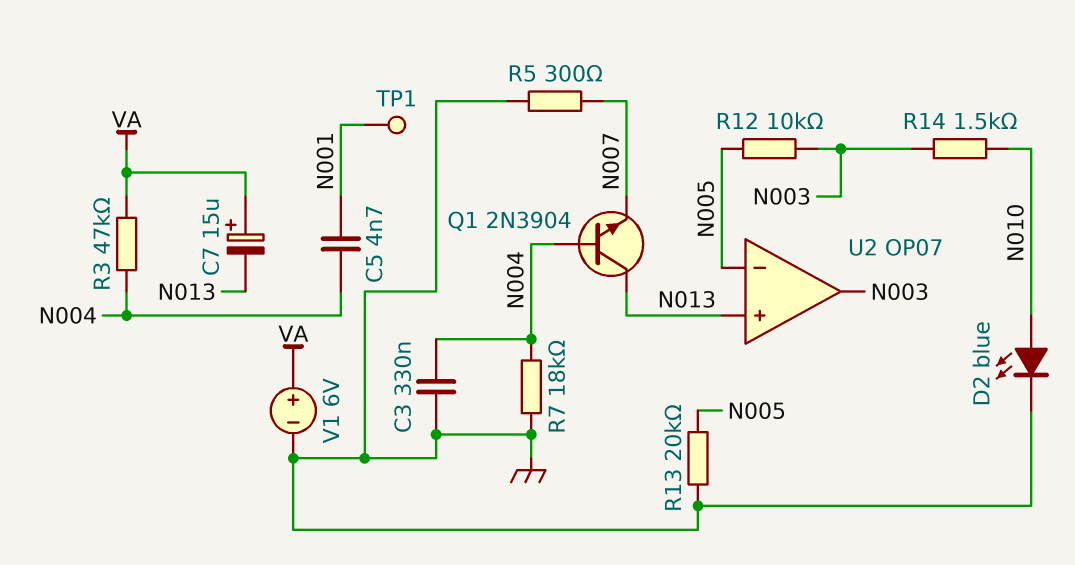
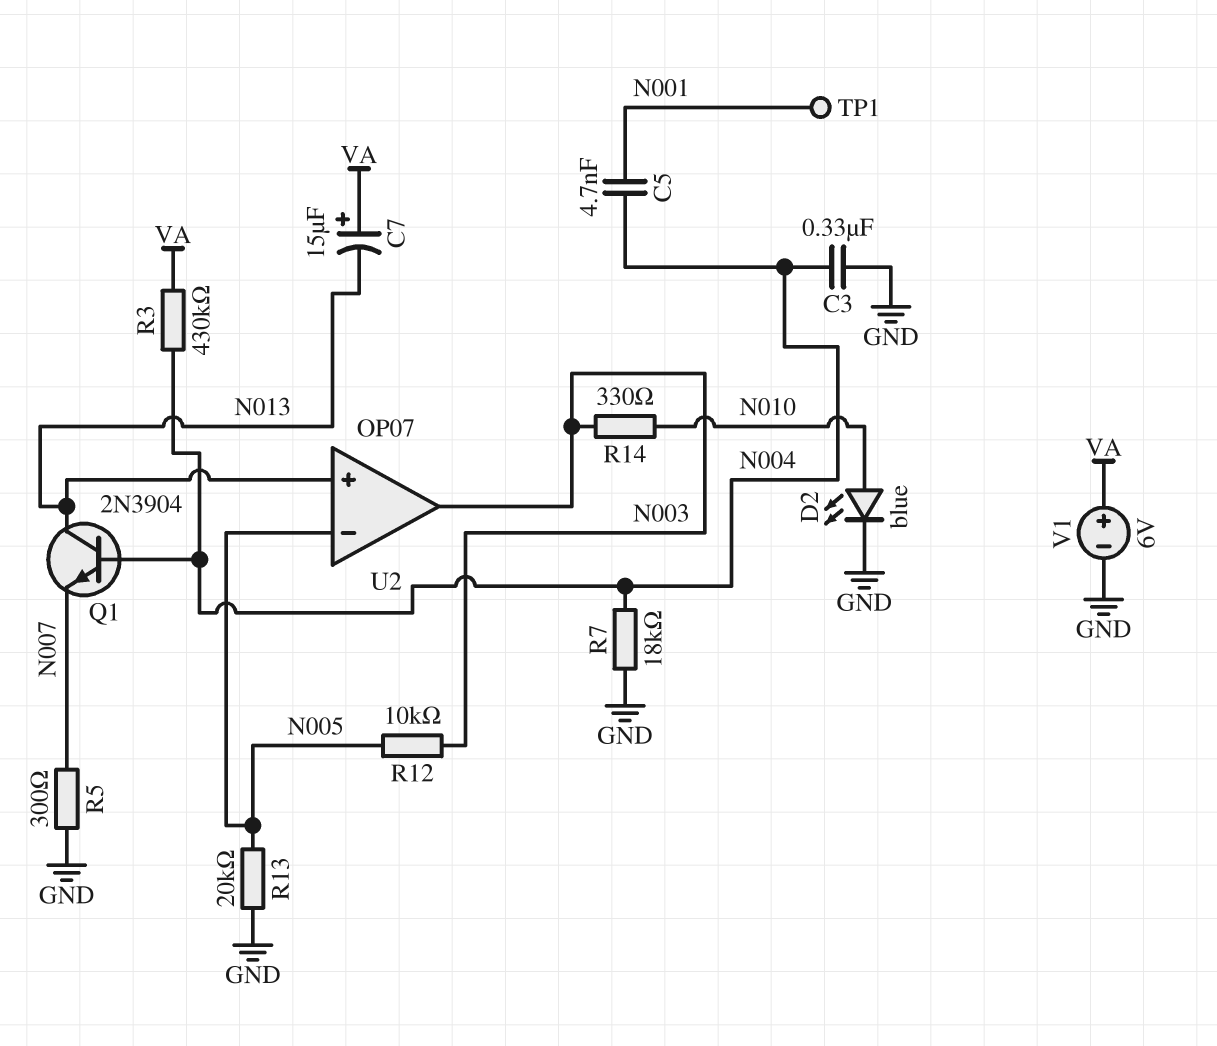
R3: 47k (N004, VA) -> 430k (N004, VA)
R14: 1.5k (N003, N010) -> 330 (N003, N010)

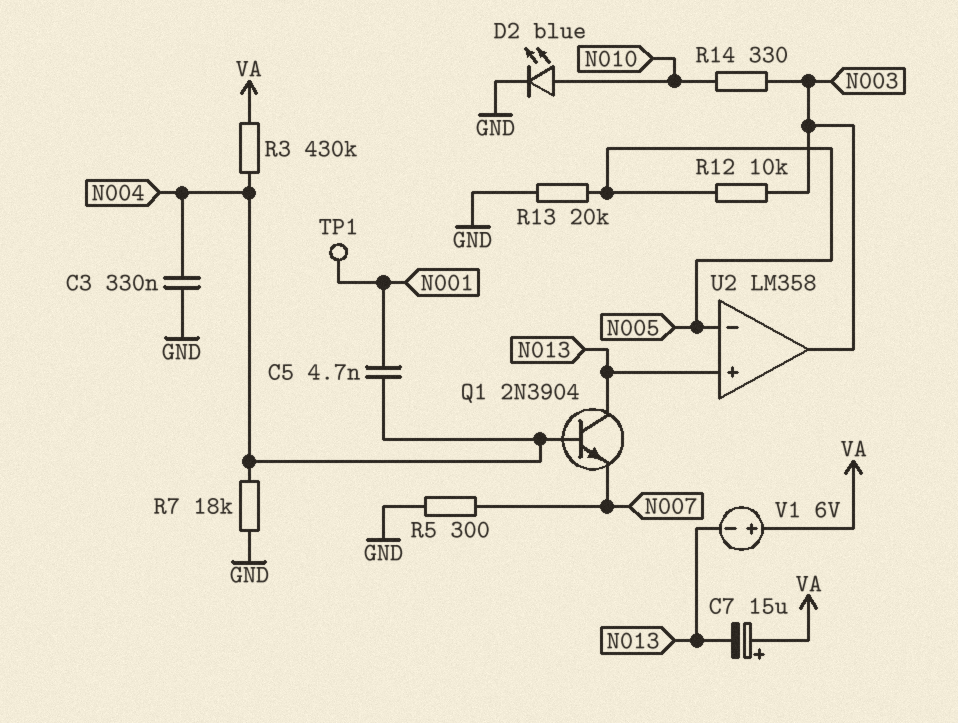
U2: OP07 -> LM358
V1: 6V (plus VA, minus GND) -> 6V (plus VA, minus N013)

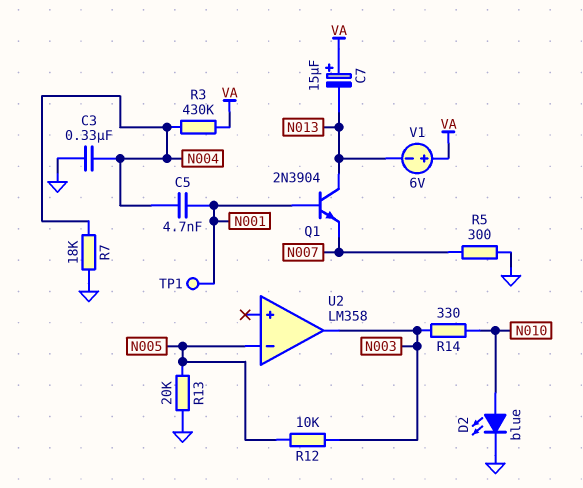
Q1: NPN 2N3904 (B N004, C N013, E N007) -> NPN 2N3904 (B N001, C N013, E N007)
U2 pin in+: N013 -> none

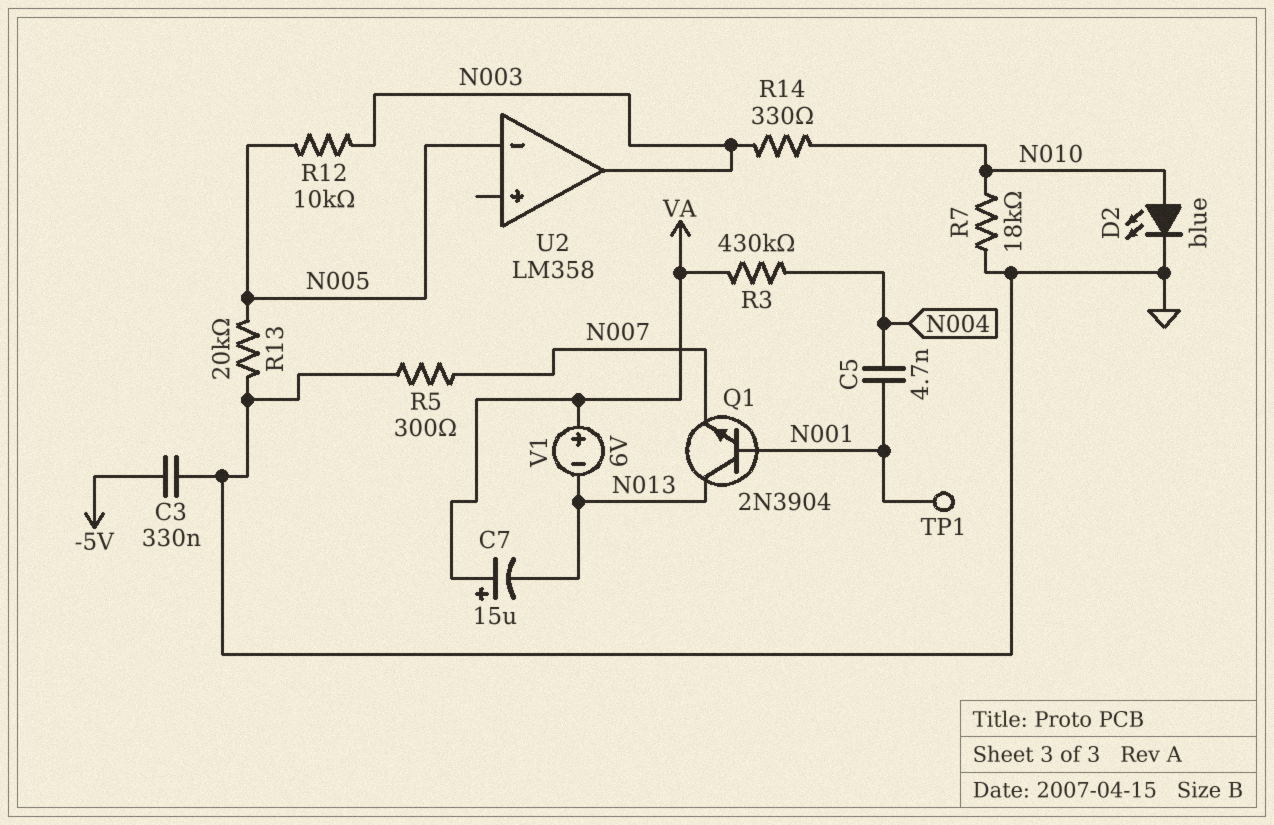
C3: 330nF (GND, N004) -> 330nF (-5V, GND)
R7: 18k (GND, N004) -> 18k (GND, N010)

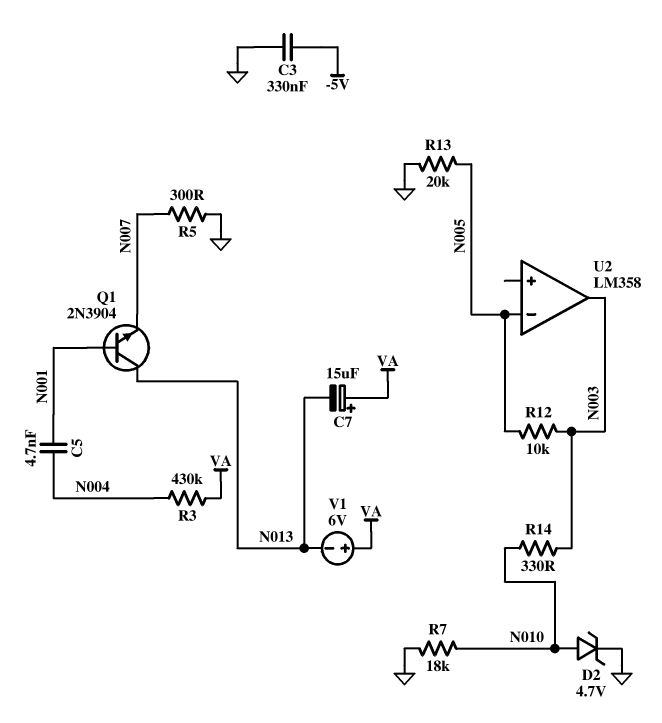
D2: LED blue (A N010, K GND) -> zener 4.7V (A N010, K GND)
TP1: test point (N001) -> none

